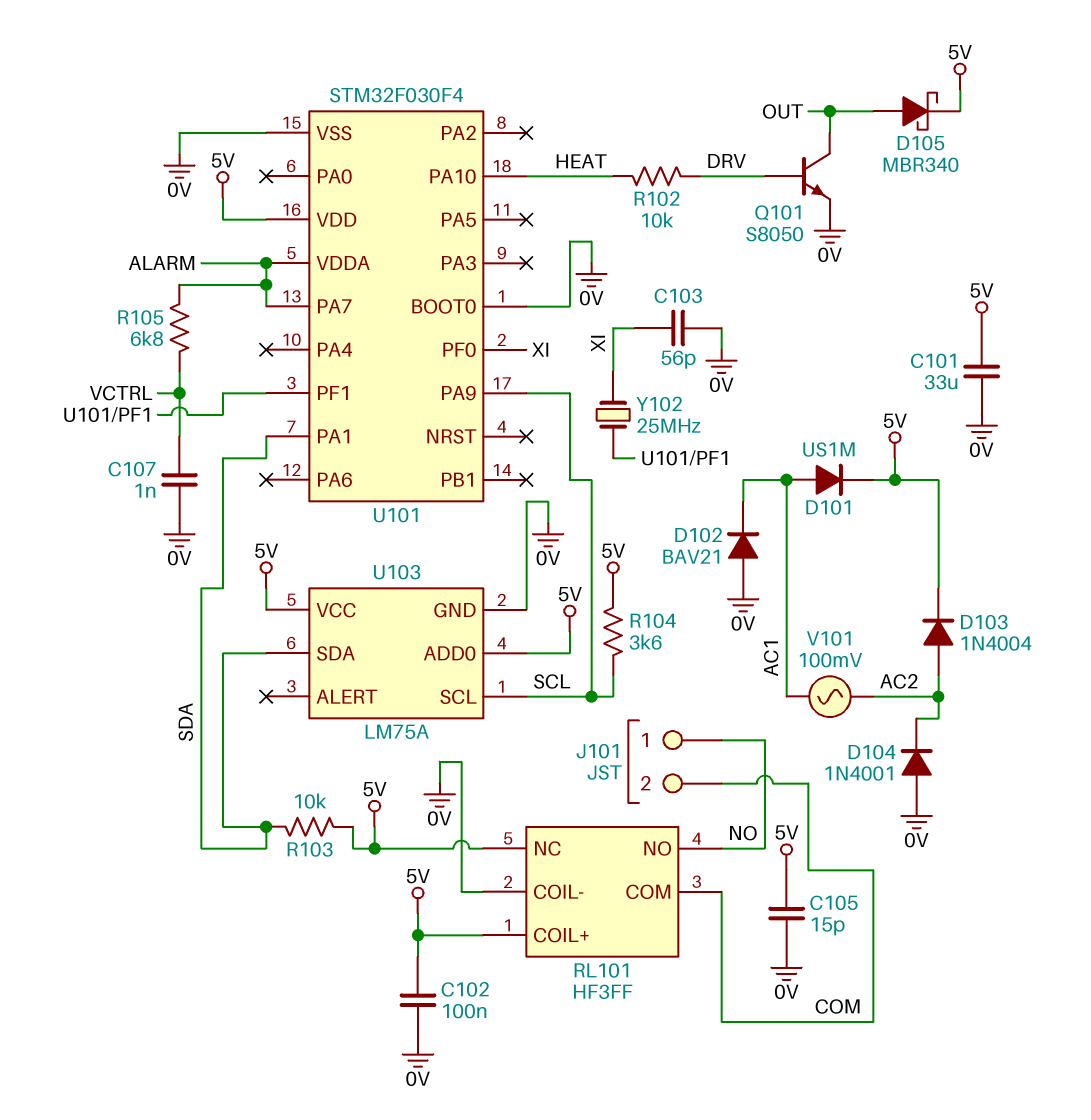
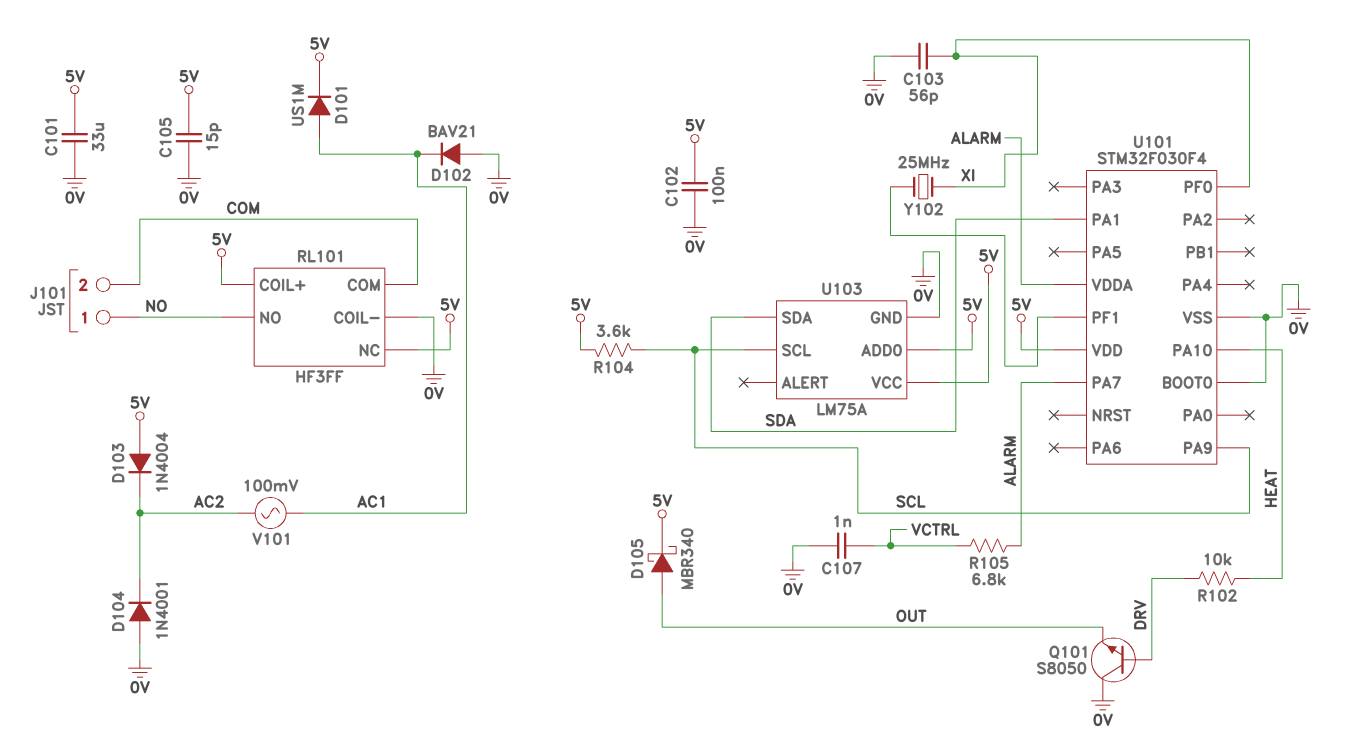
D103: diode 1N4004 (A AC2, K 5V) -> diode 1N4004 (A 5V, K AC2)
Q101: NPN S8050 (B DRV, C OUT, E 0V) -> NPN S8050 (B DRV, C 0V, E OUT)
R103: 10k (5V, SDA) -> none

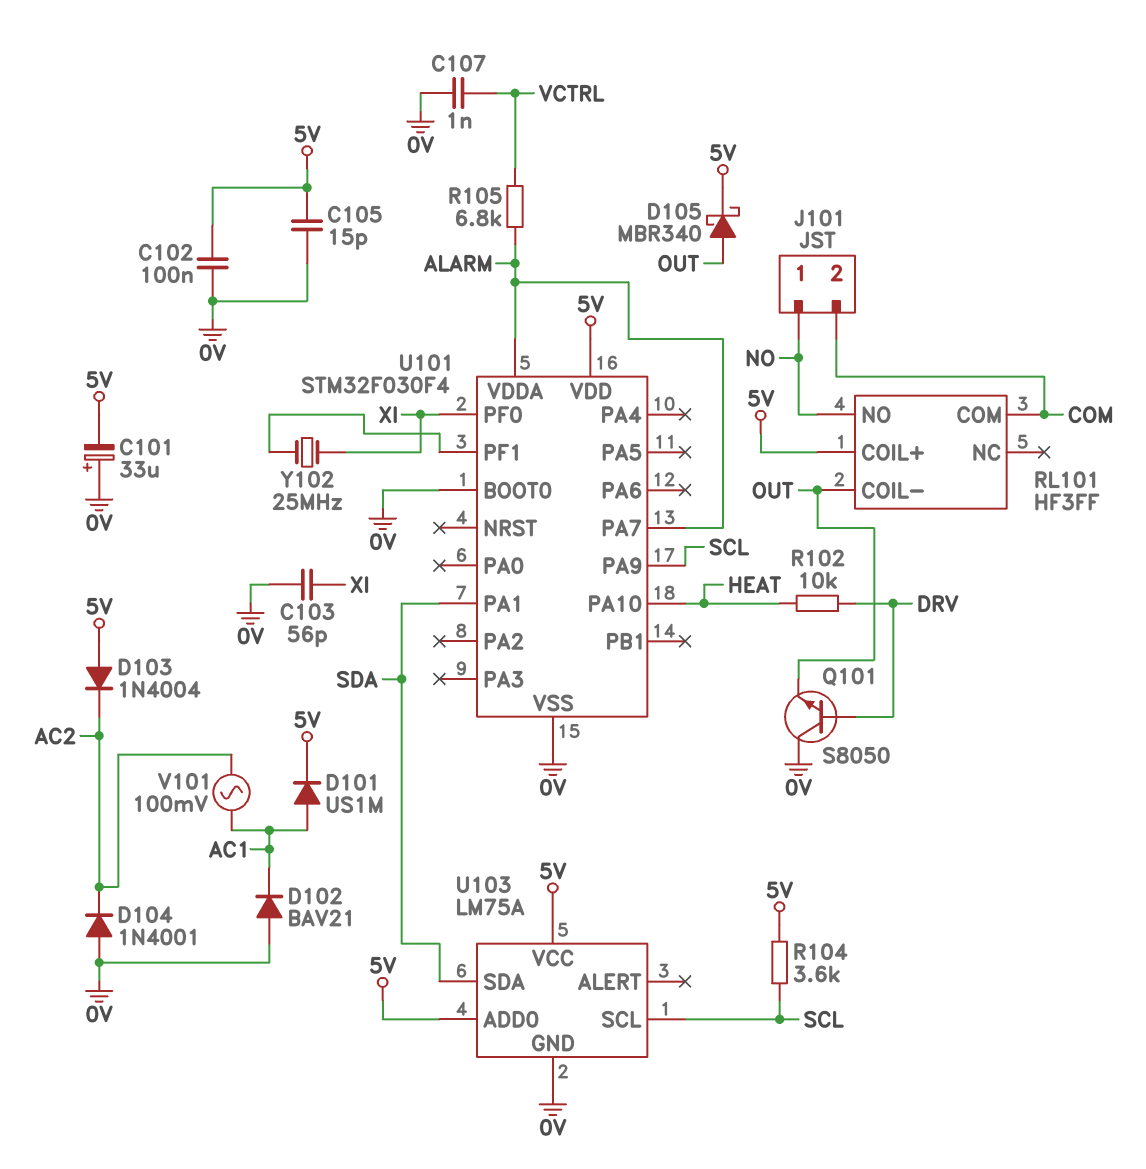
C101: 33uF (0V, 5V) -> 33uF (plus 0V, minus 5V)
RL101 pin COIL-: 0V -> OUT
RL101 pin NC: 5V -> none

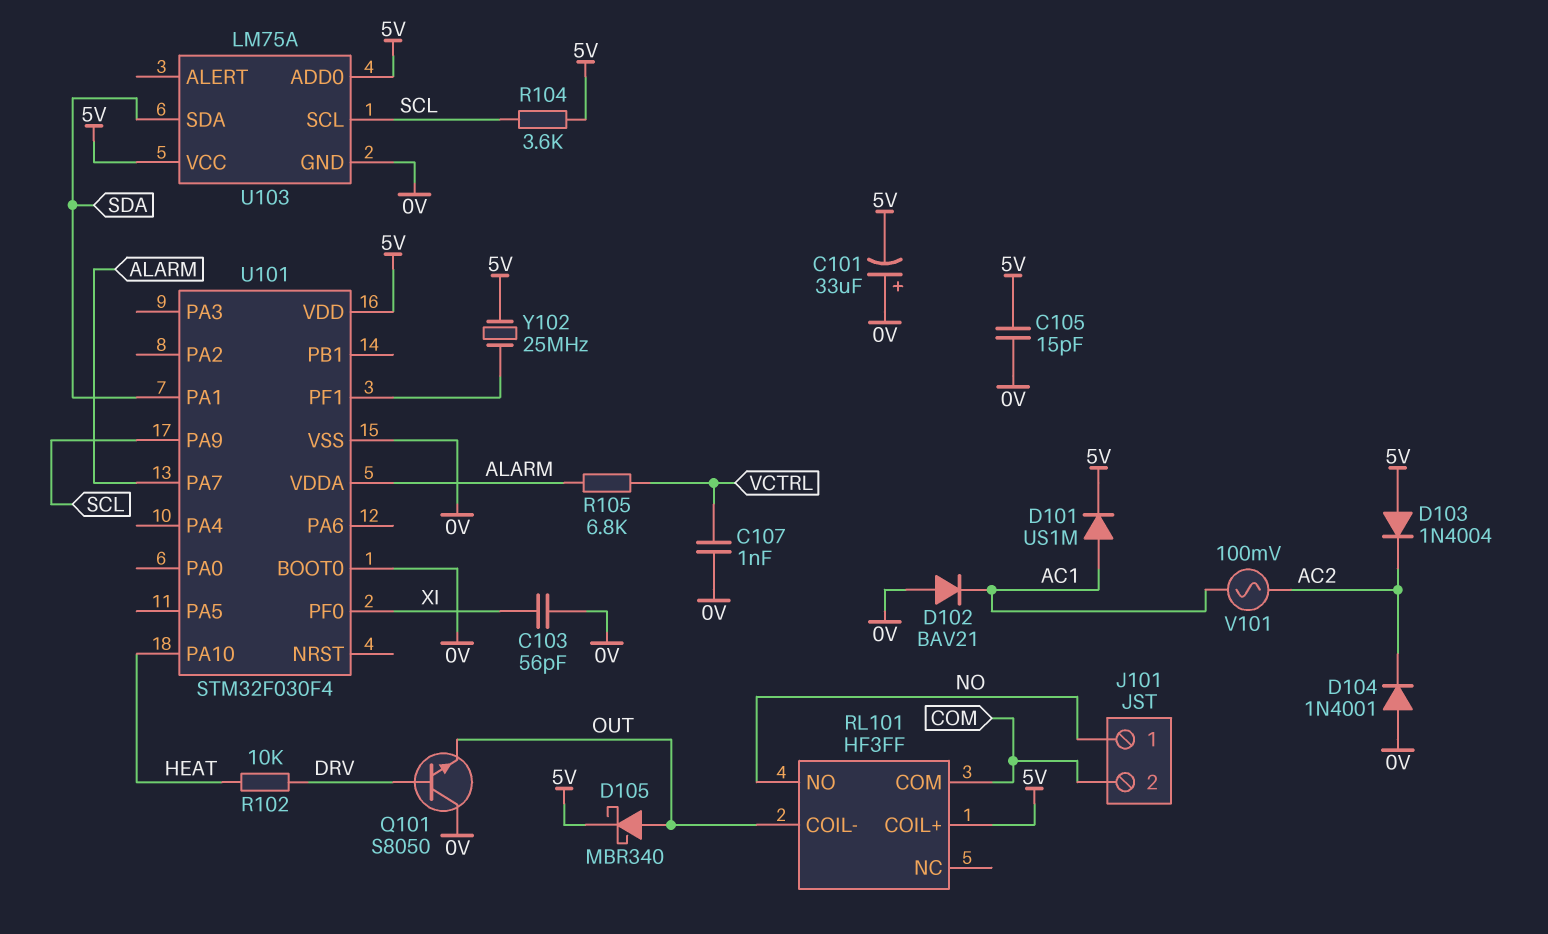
C102: 100nF (0V, 5V) -> none
Y102: 25MHz (U101/PF1, XI) -> 25MHz (5V, U101/PF1)

